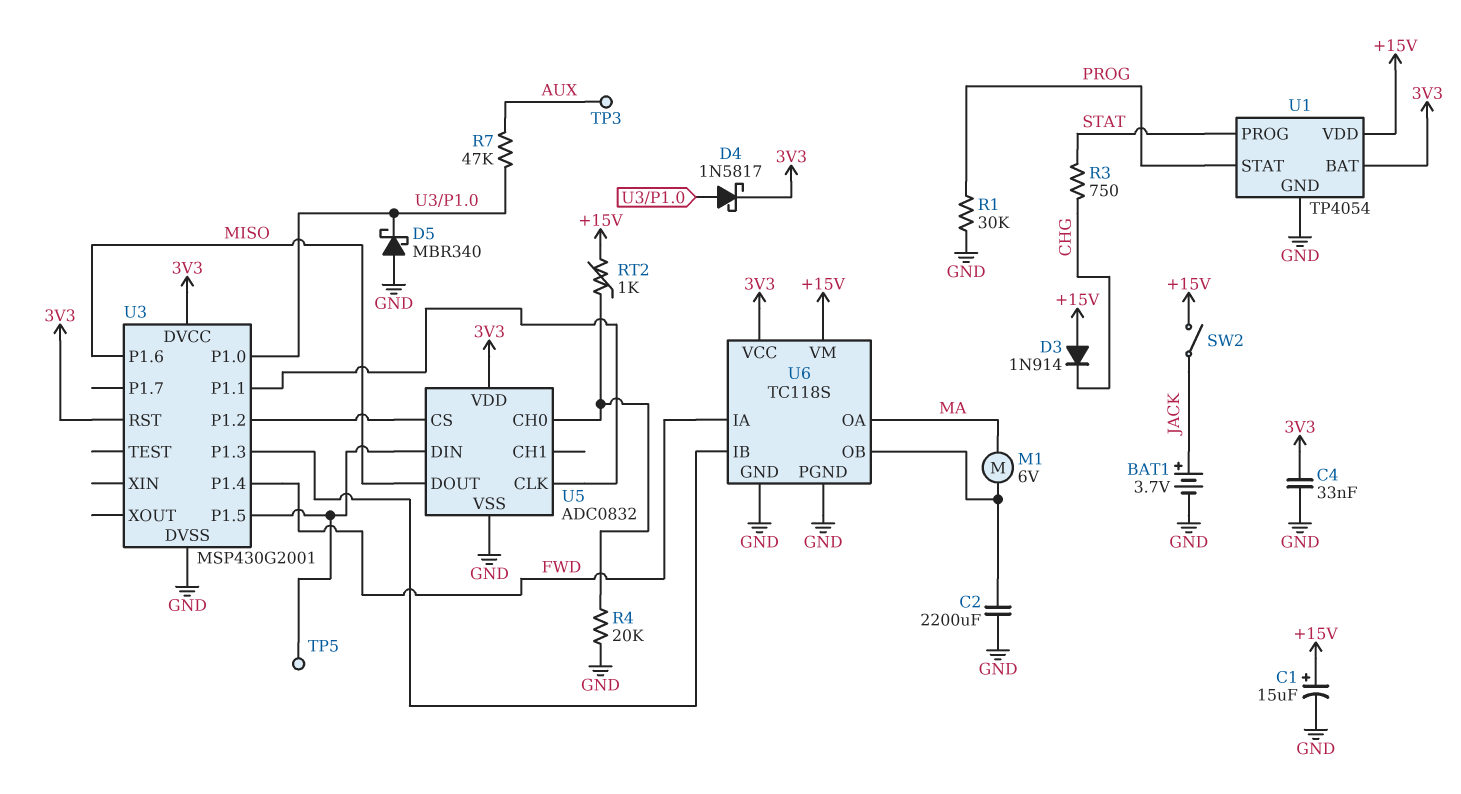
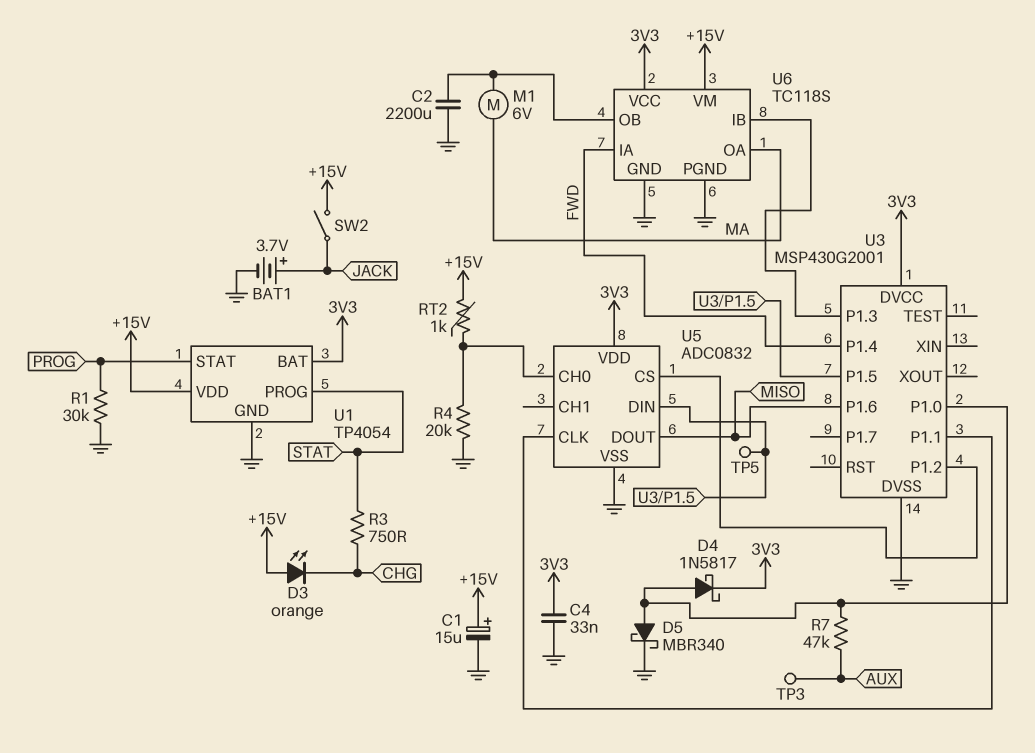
D3: diode 1N914 (A +15V, K CHG) -> LED orange (A +15V, K CHG)
D5: schottky MBR340 (A GND, K U3/P1.0) -> schottky MBR340 (A U3/P1.0, K GND)
U3 pin RST: 3V3 -> none

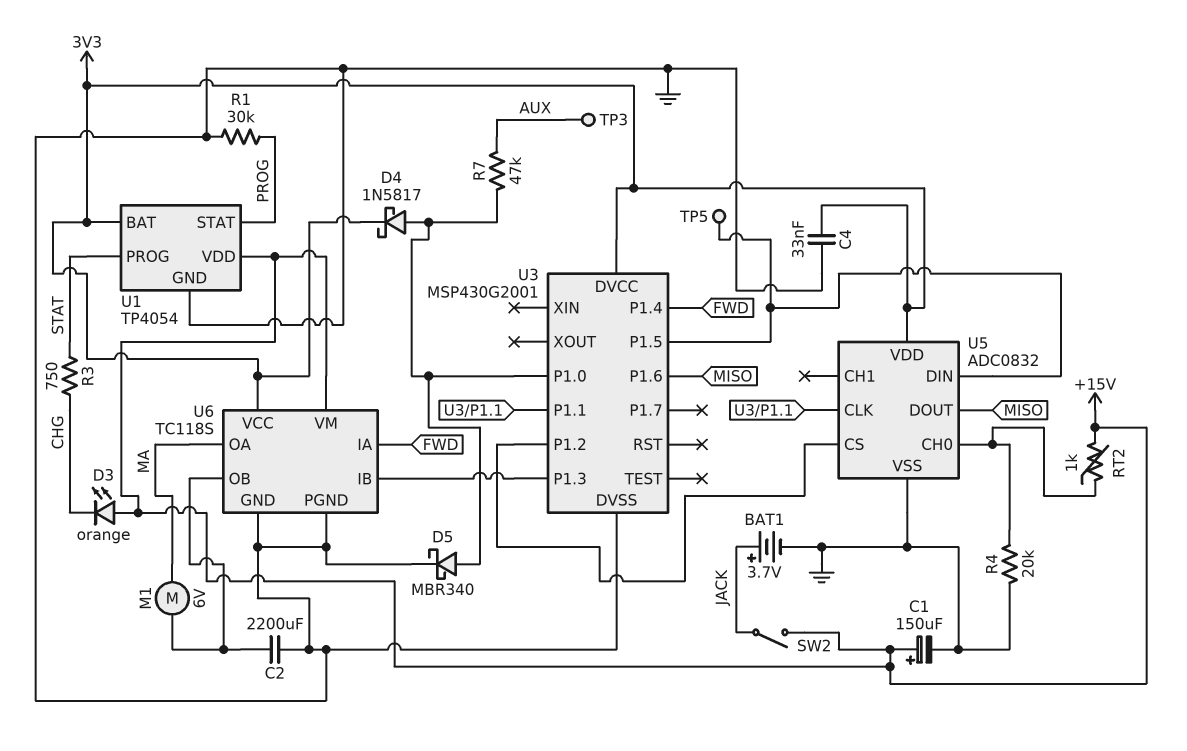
C1: 15uF (plus +15V, minus GND) -> 150uF (plus +15V, minus GND)

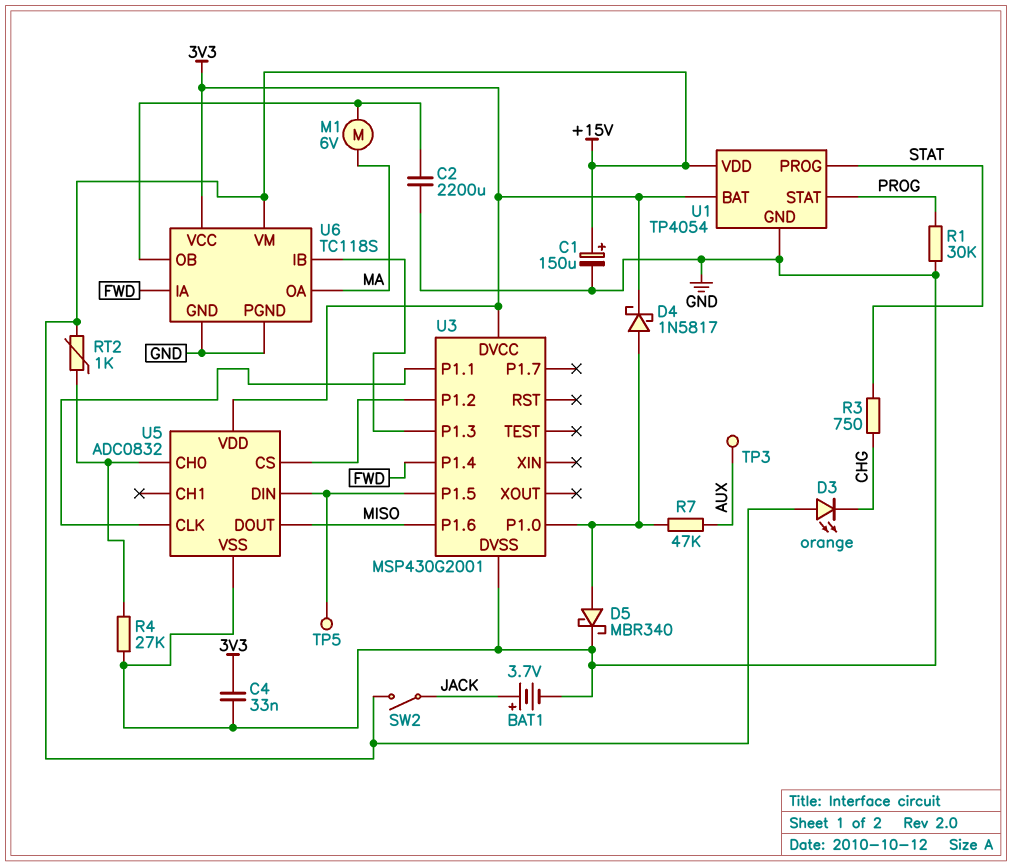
R4: 20k (GND, U5/CH0) -> 27k (GND, U5/CH0)

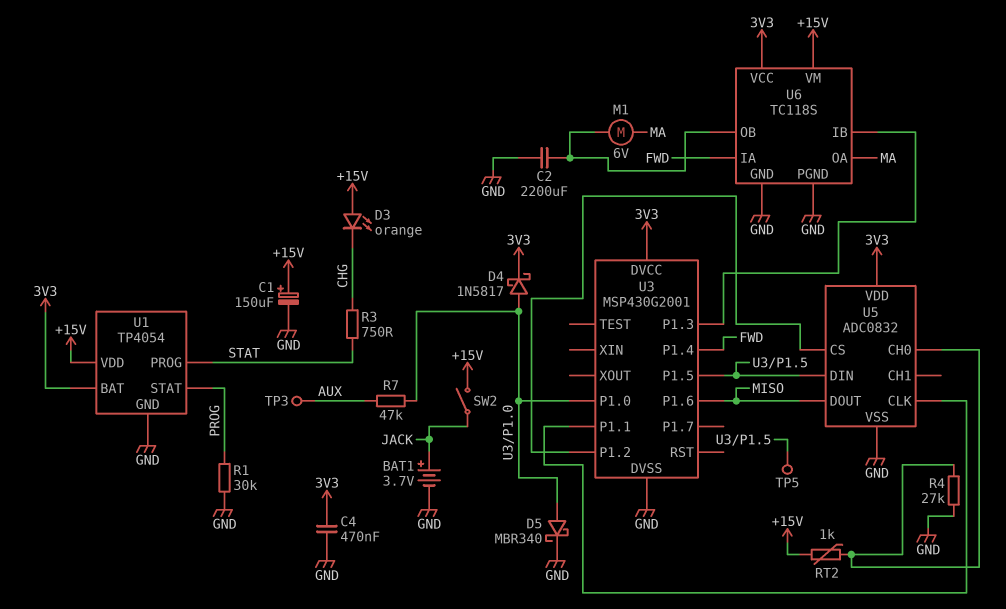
C4: 33nF (3V3, GND) -> 470nF (3V3, GND)

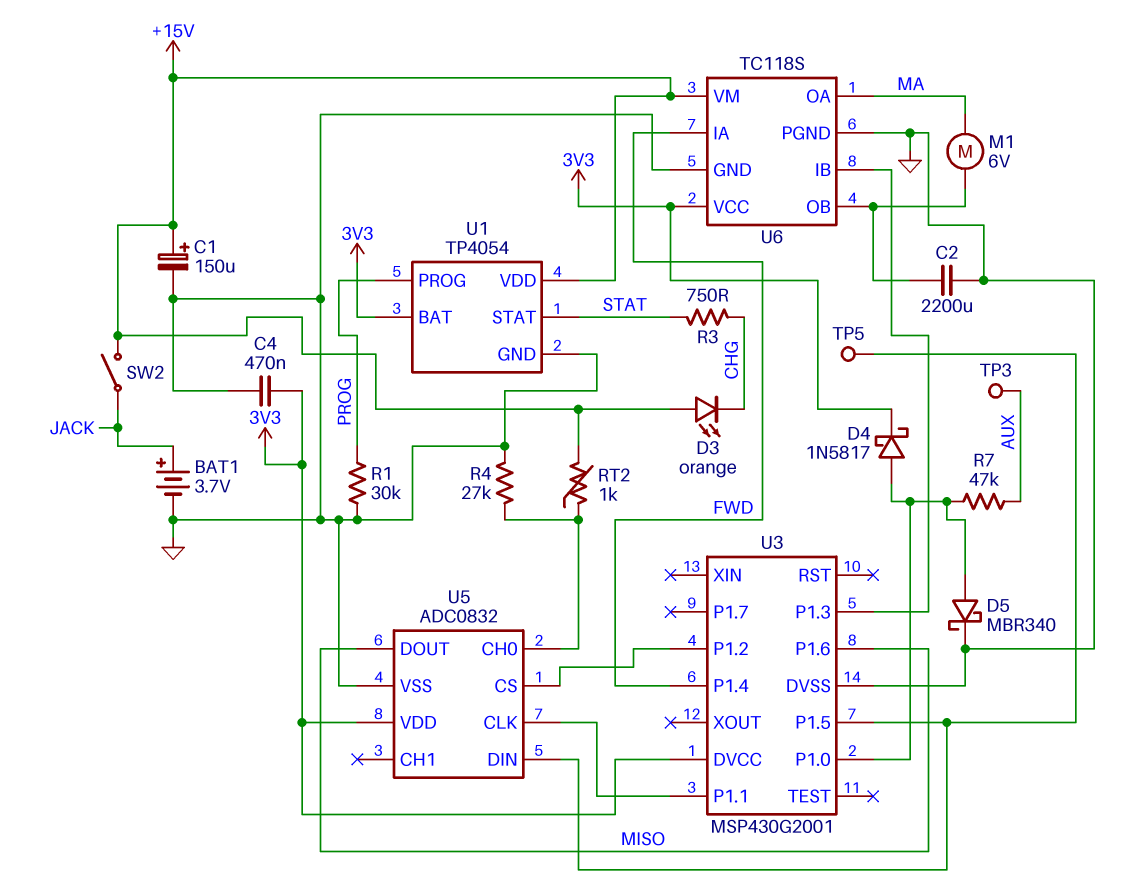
U1 pin PROG: STAT -> PROG
U1 pin STAT: PROG -> STAT

